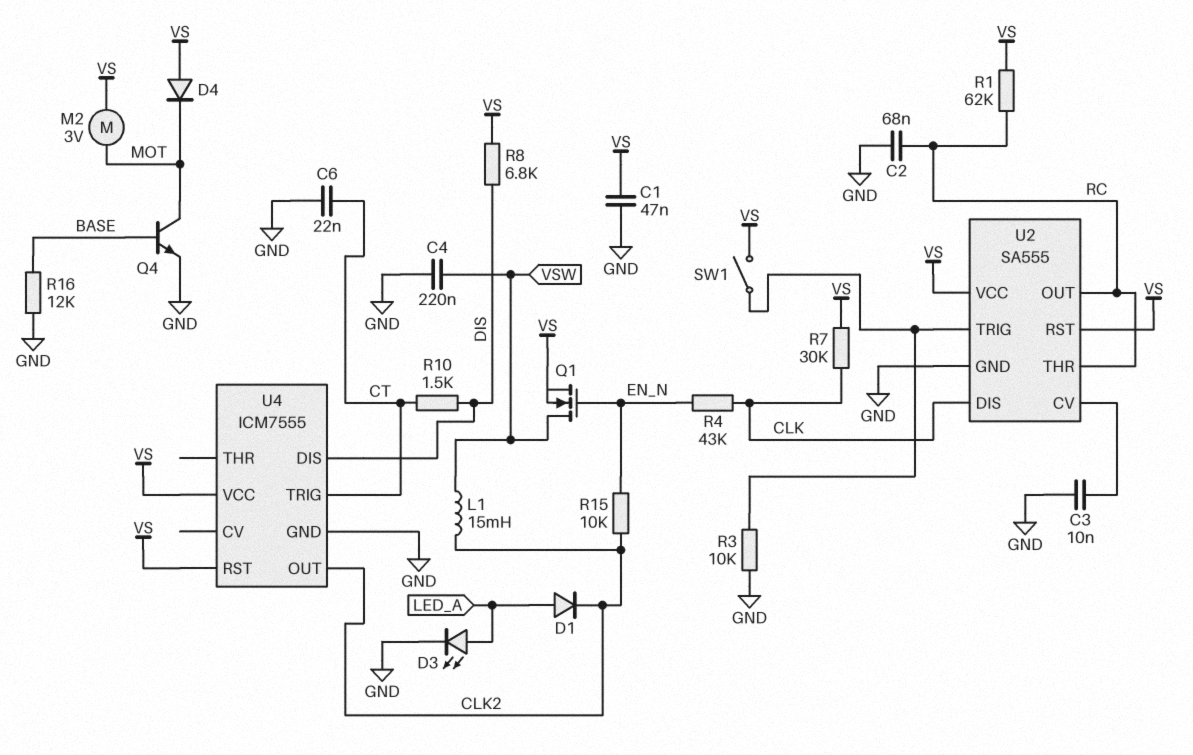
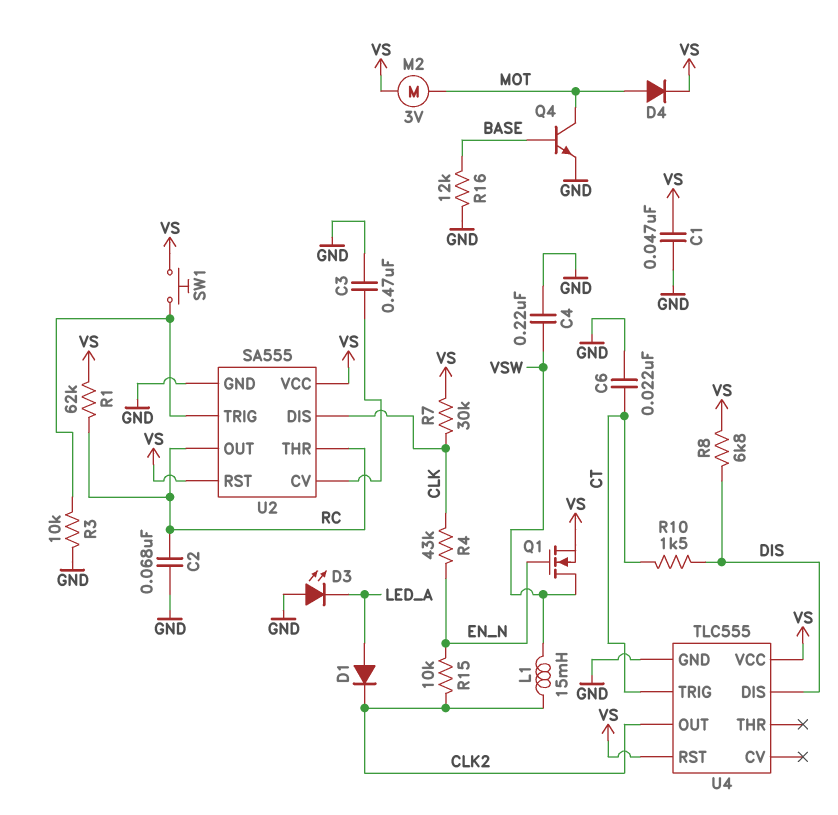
C3: 10nF (GND, U2/CV) -> 470nF (GND, U2/CV)
D3: LED (A LED_A, K GND) -> LED (A GND, K LED_A)
D4: diode (A VS, K MOT) -> diode (A MOT, K VS)
SW1: switch (U2/TRIG, VS) -> button (U2/TRIG, VS)
U4: ICM7555 -> TLC555

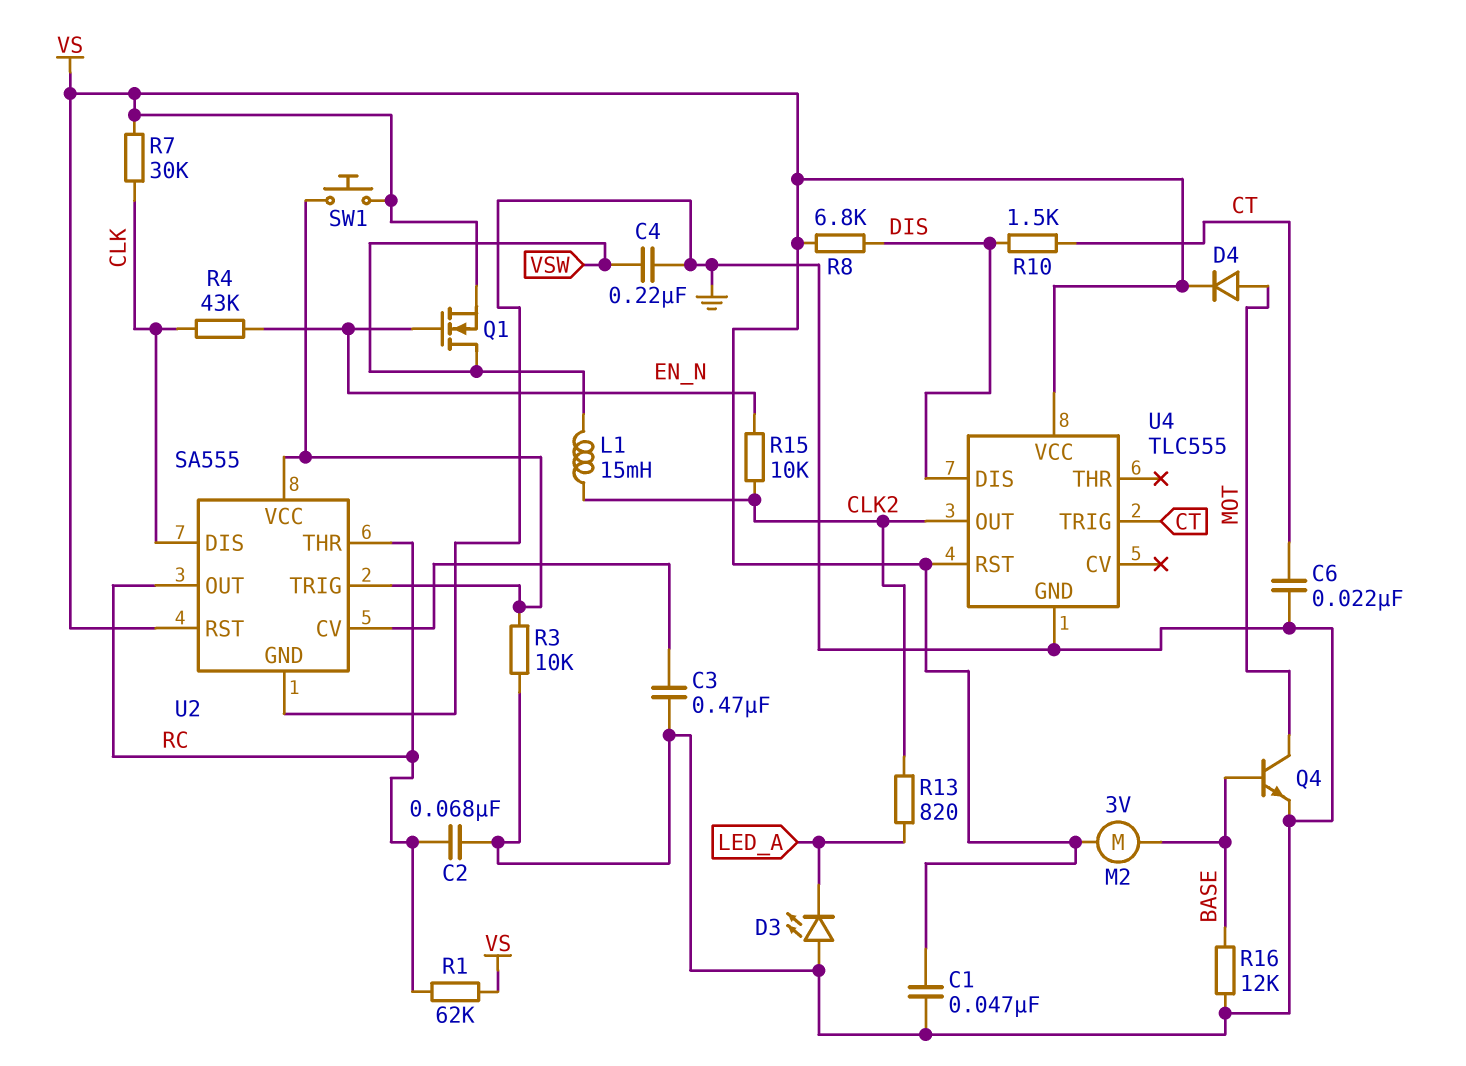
D1: diode (A LED_A, K CLK2) -> none
M2: motor 3V (MOT, VS) -> motor 3V (BASE, VS)
R13: none -> 820 (CLK2, LED_A)
U2 pin VCC: VS -> U2/TRIG

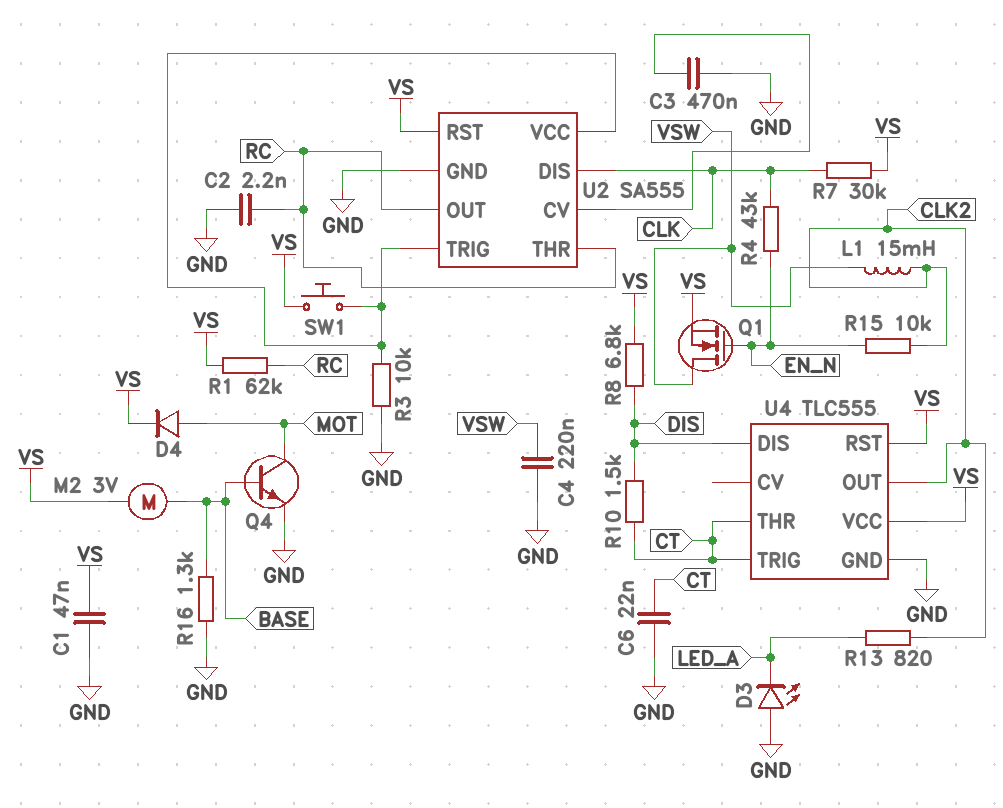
C2: 68nF (GND, RC) -> 2.2nF (GND, RC)
R16: 12k (BASE, GND) -> 1.3k (BASE, GND)
U4 pin THR: none -> CT

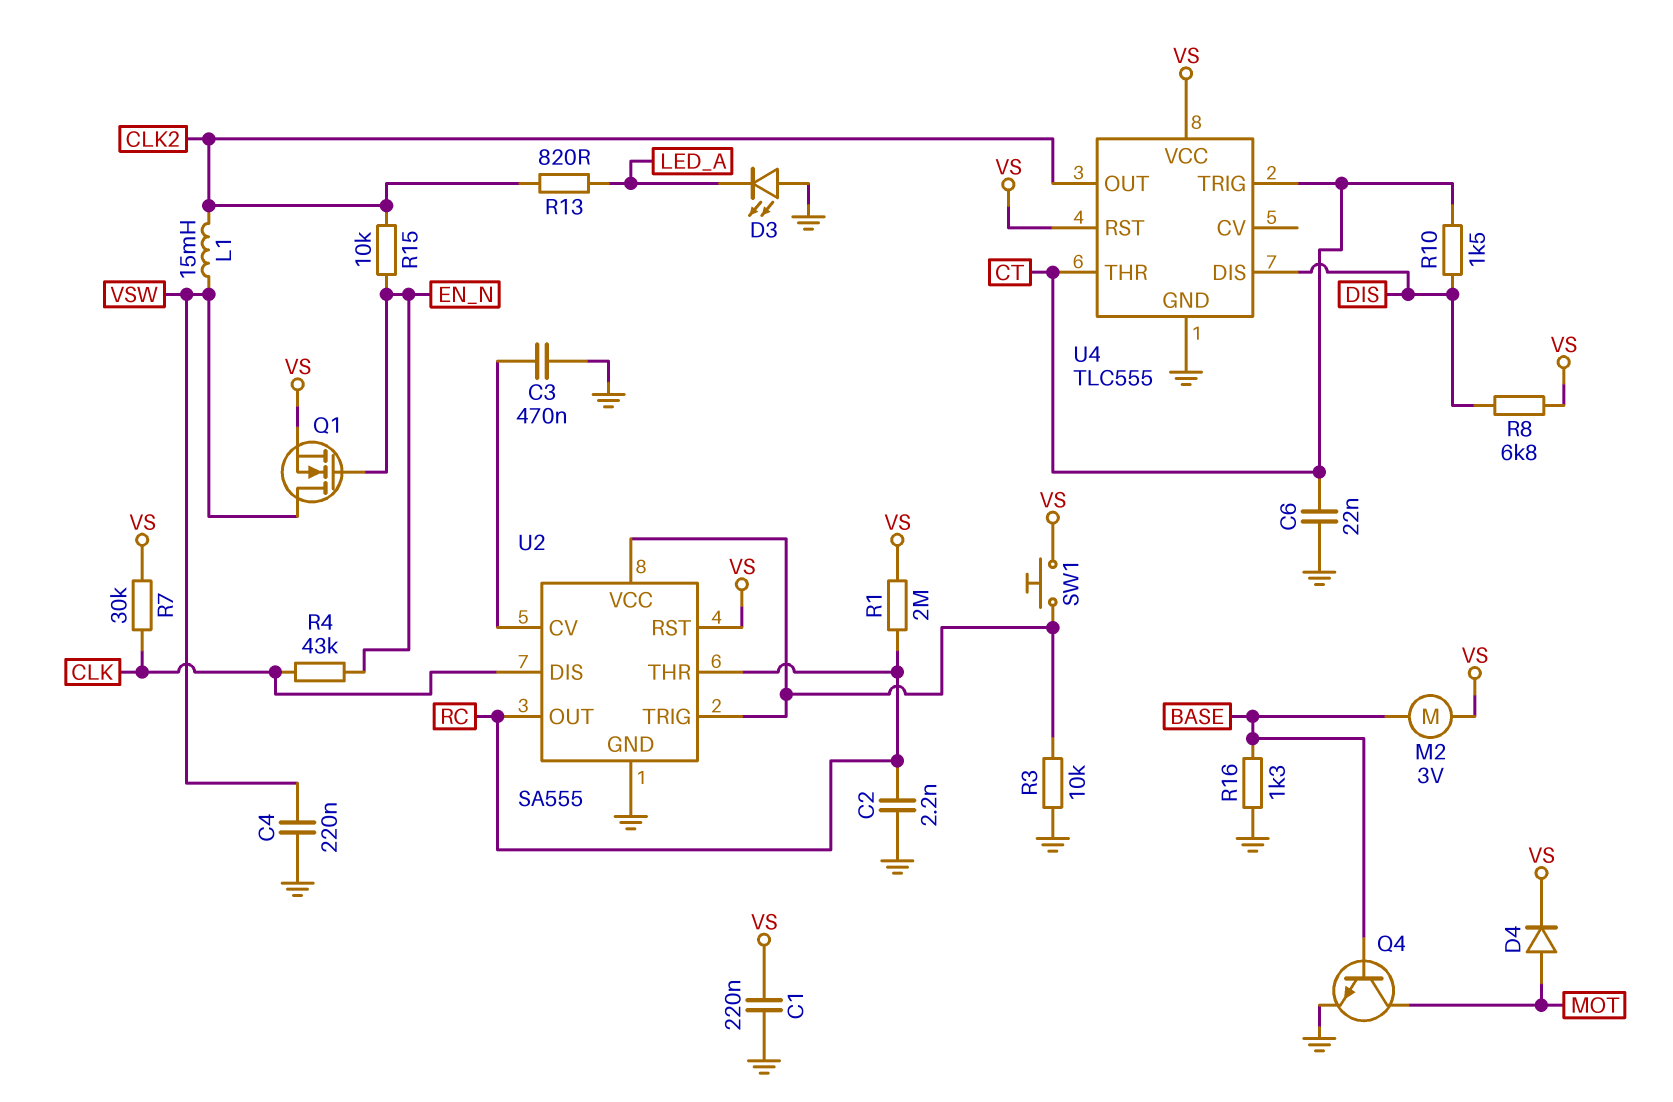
C1: 47nF (GND, VS) -> 220nF (GND, VS)
R1: 62k (RC, VS) -> 2M (RC, VS)

